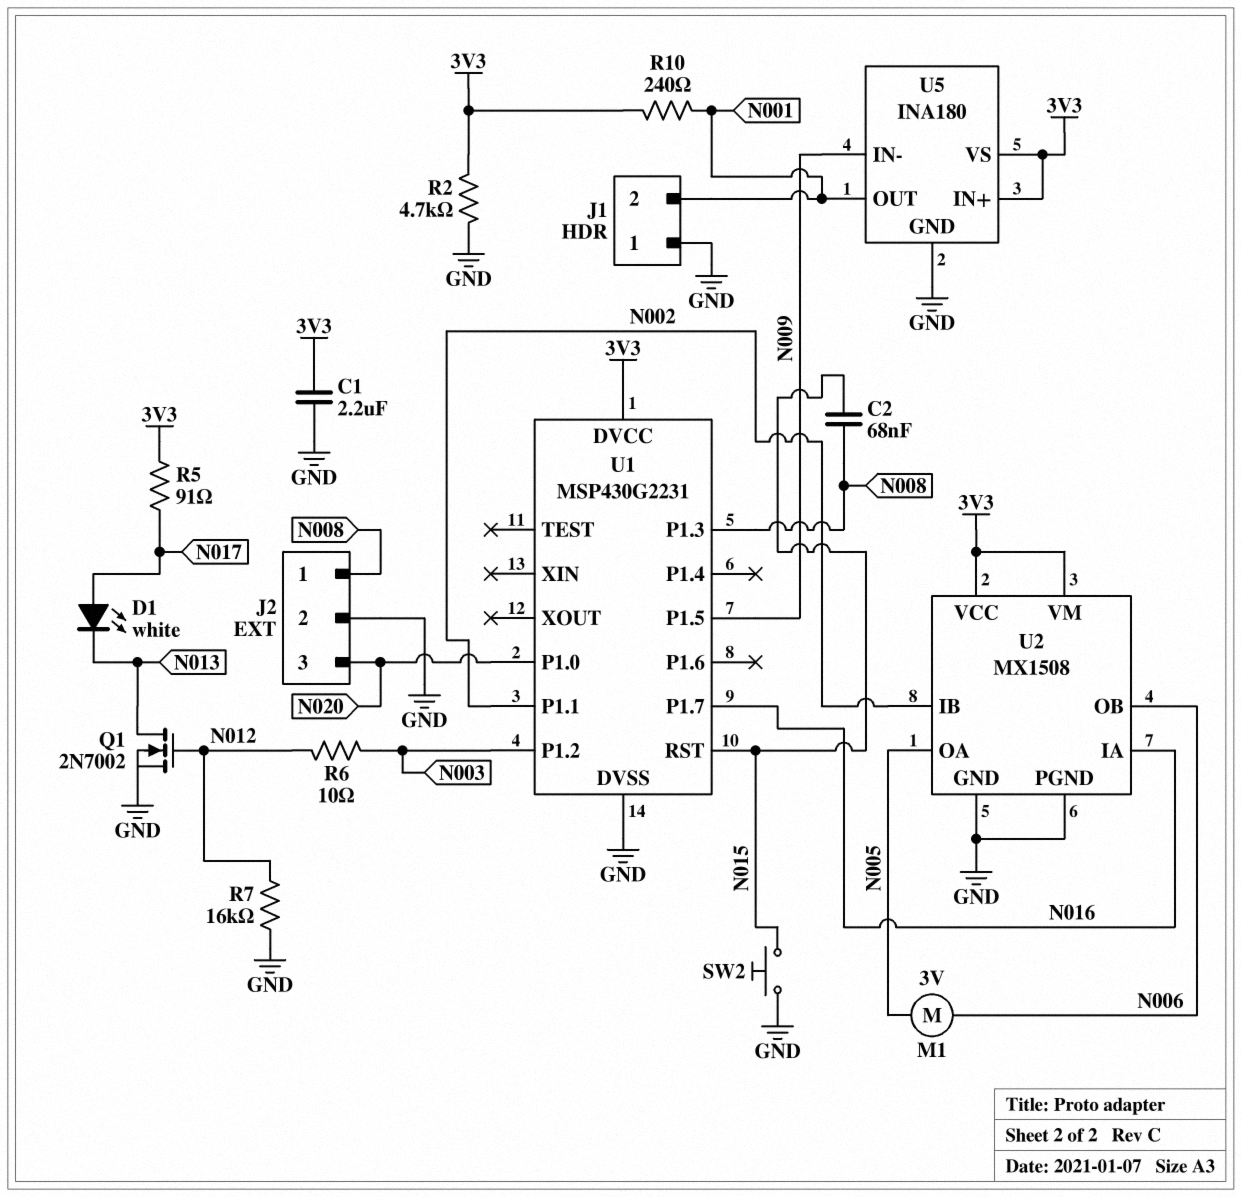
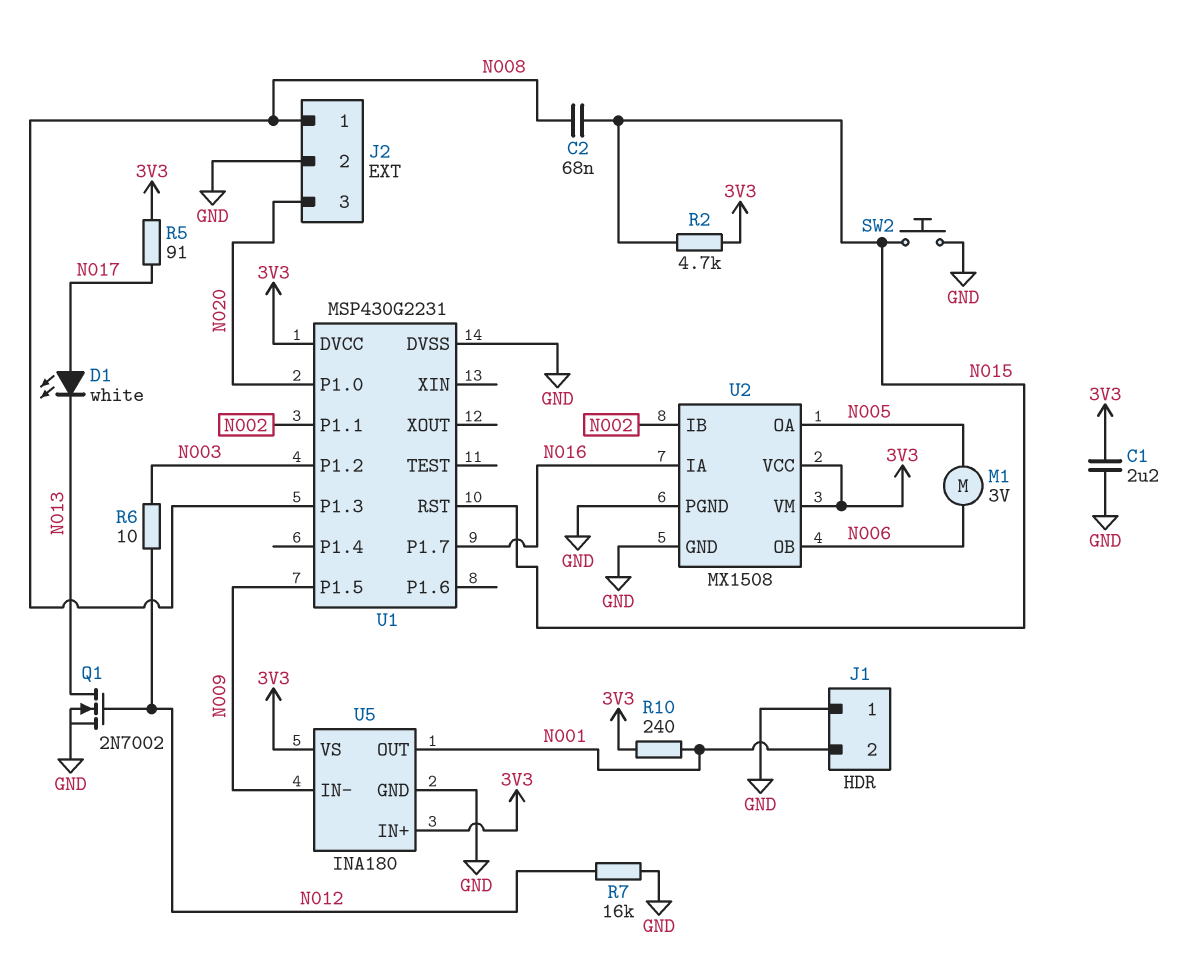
R2: 4.7k (3V3, GND) -> 4.7k (3V3, N015)

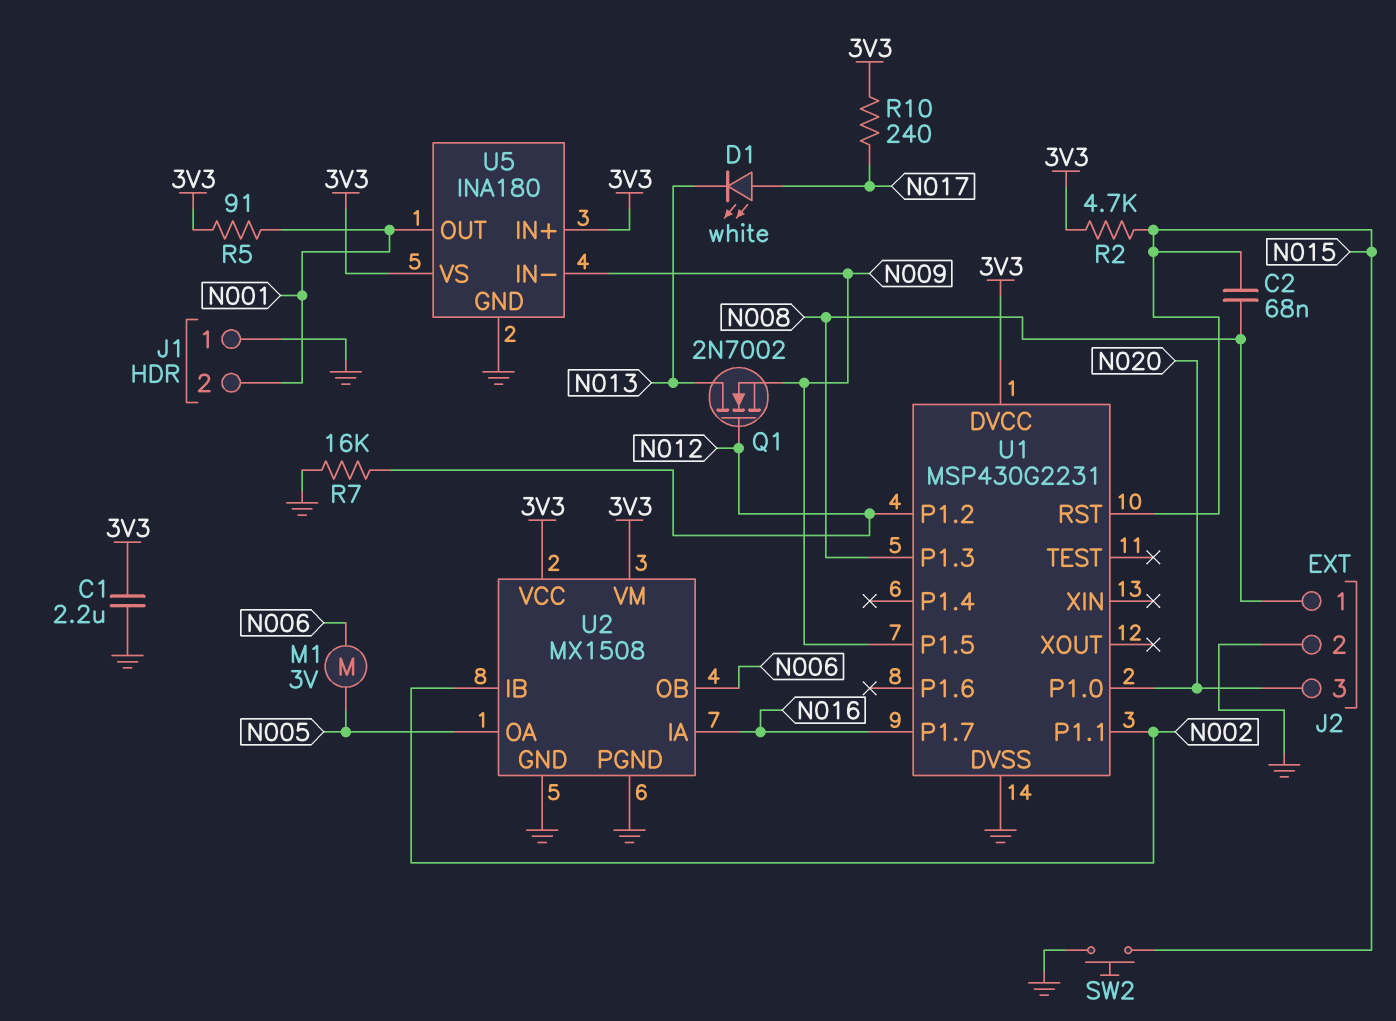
Q1: NMOS 2N7002 (G N012, D N013, S GND) -> NMOS 2N7002 (G N012, D N013, S N009)
R5: 91 (3V3, N017) -> 91 (3V3, N001)
R6: 10 (N003, N012) -> none
R10: 240 (3V3, N001) -> 240 (3V3, N017)
U1 pin P1.2: N003 -> N012

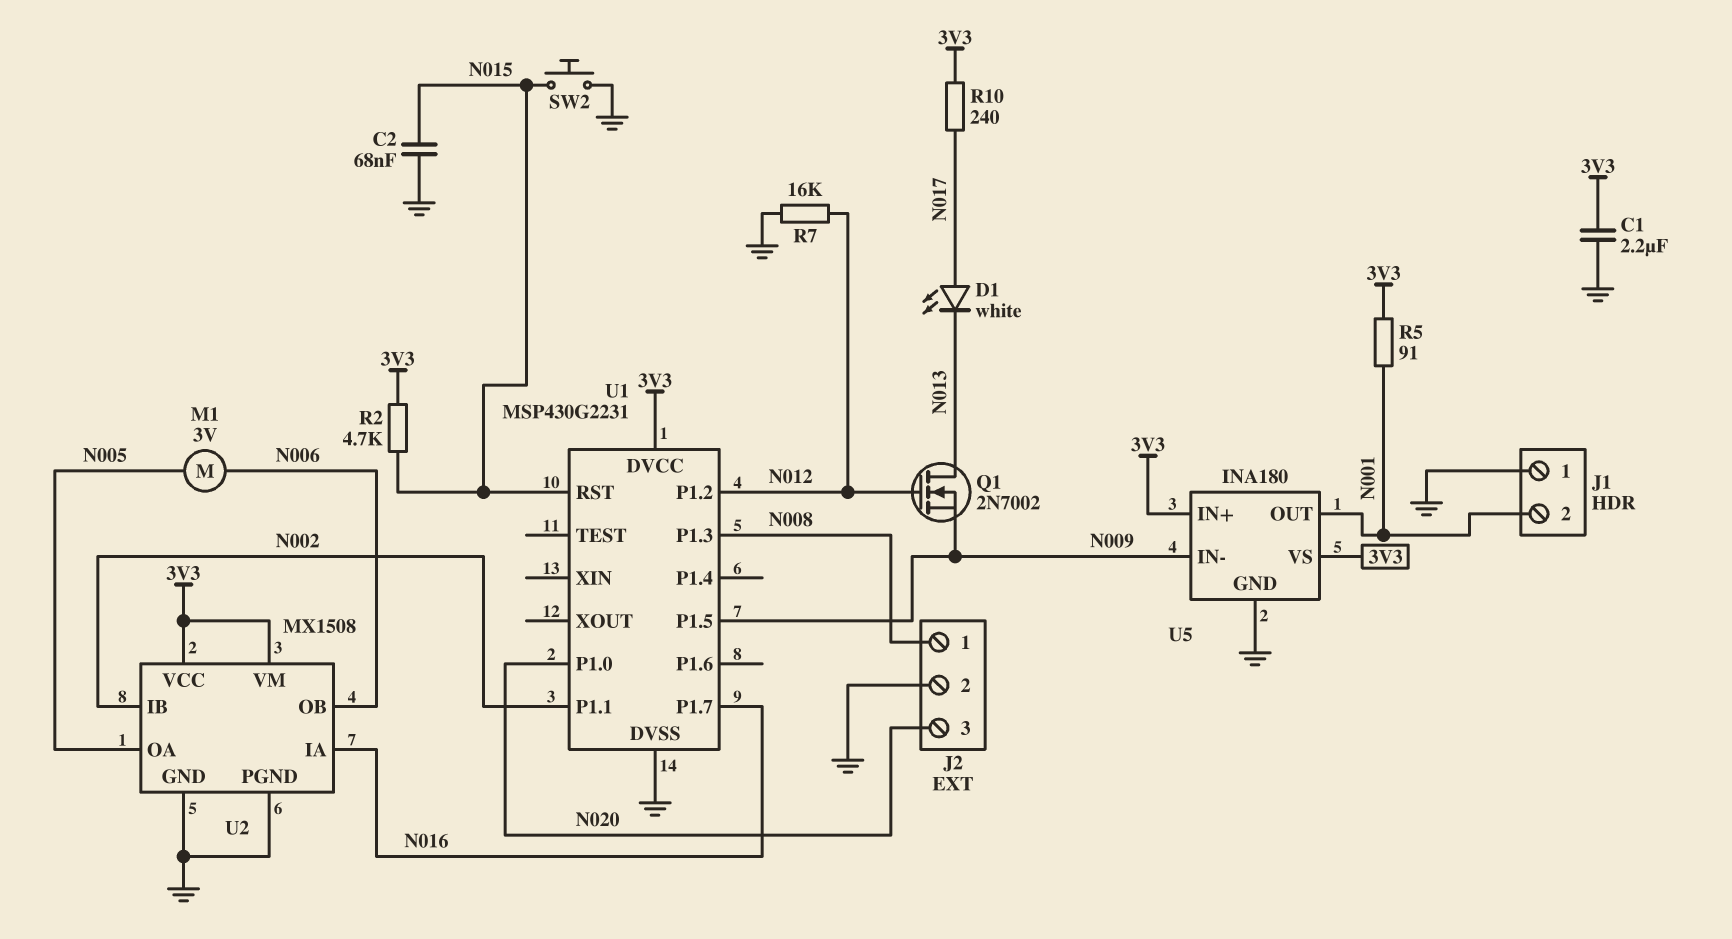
C2: 68nF (N008, N015) -> 68nF (GND, N015)

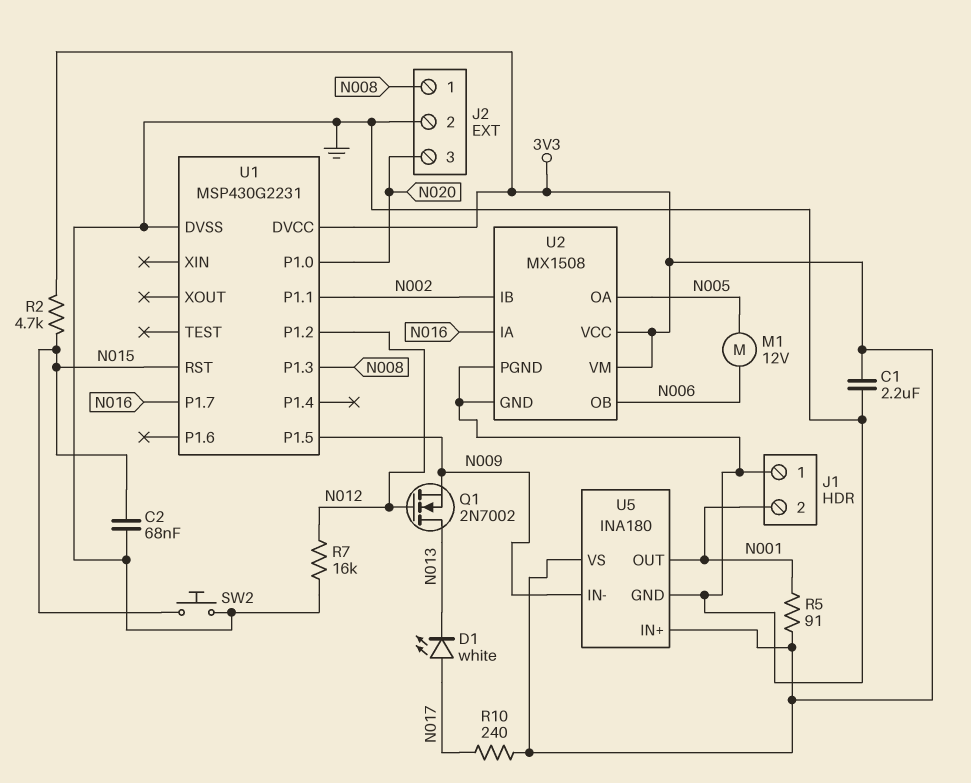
M1: motor 3V (N005, N006) -> motor 12V (N005, N006)

